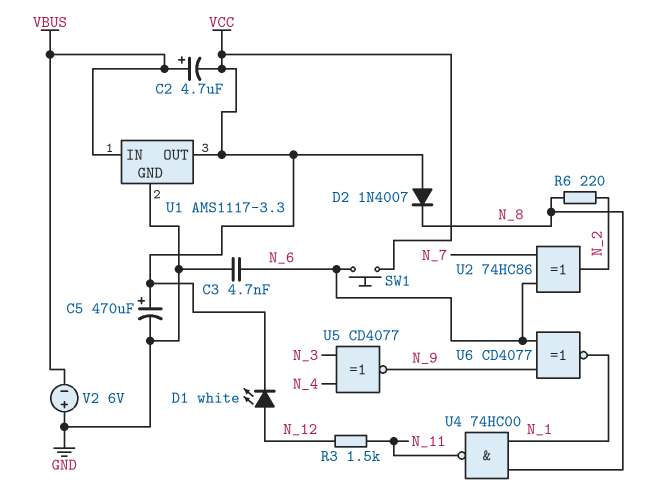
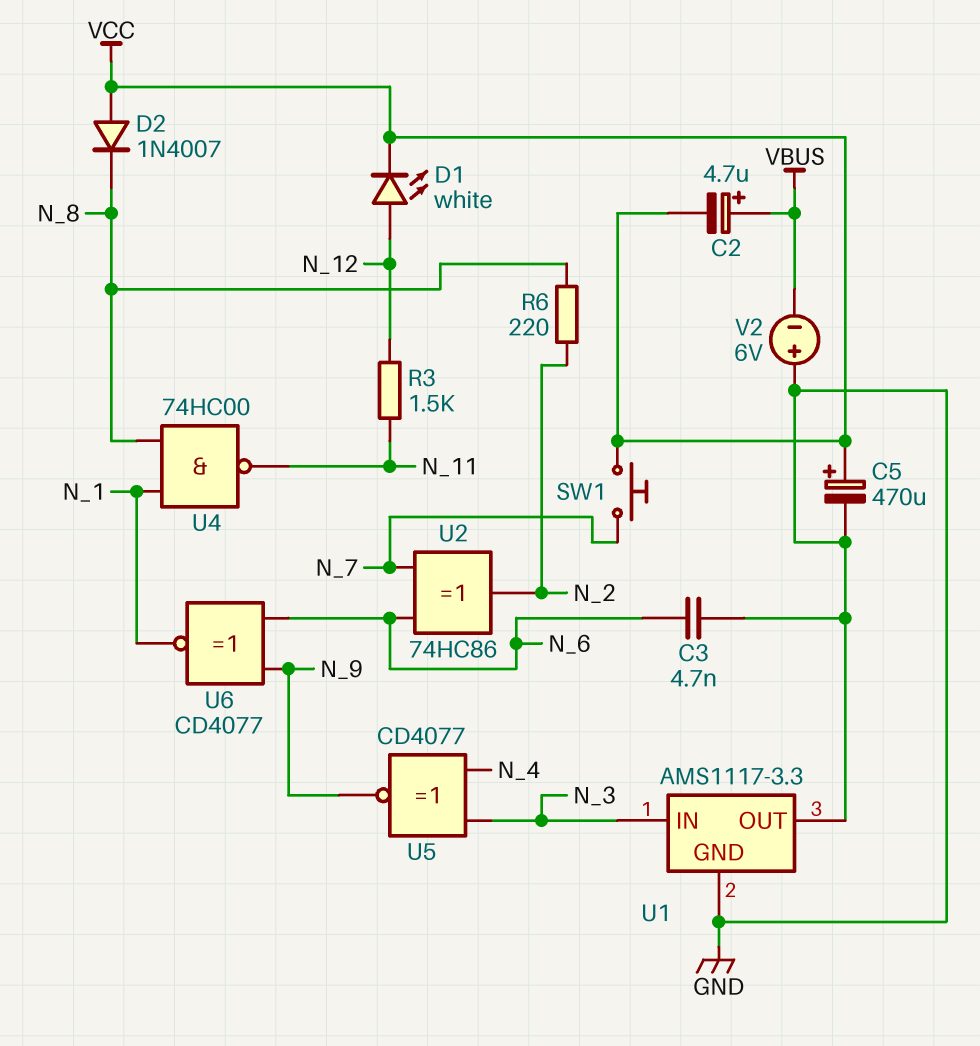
SW1: button (N_6, VCC) -> button (N_7, VCC)
U1 pin IN: VBUS -> N_3
U1 pin OUT: VCC -> GND

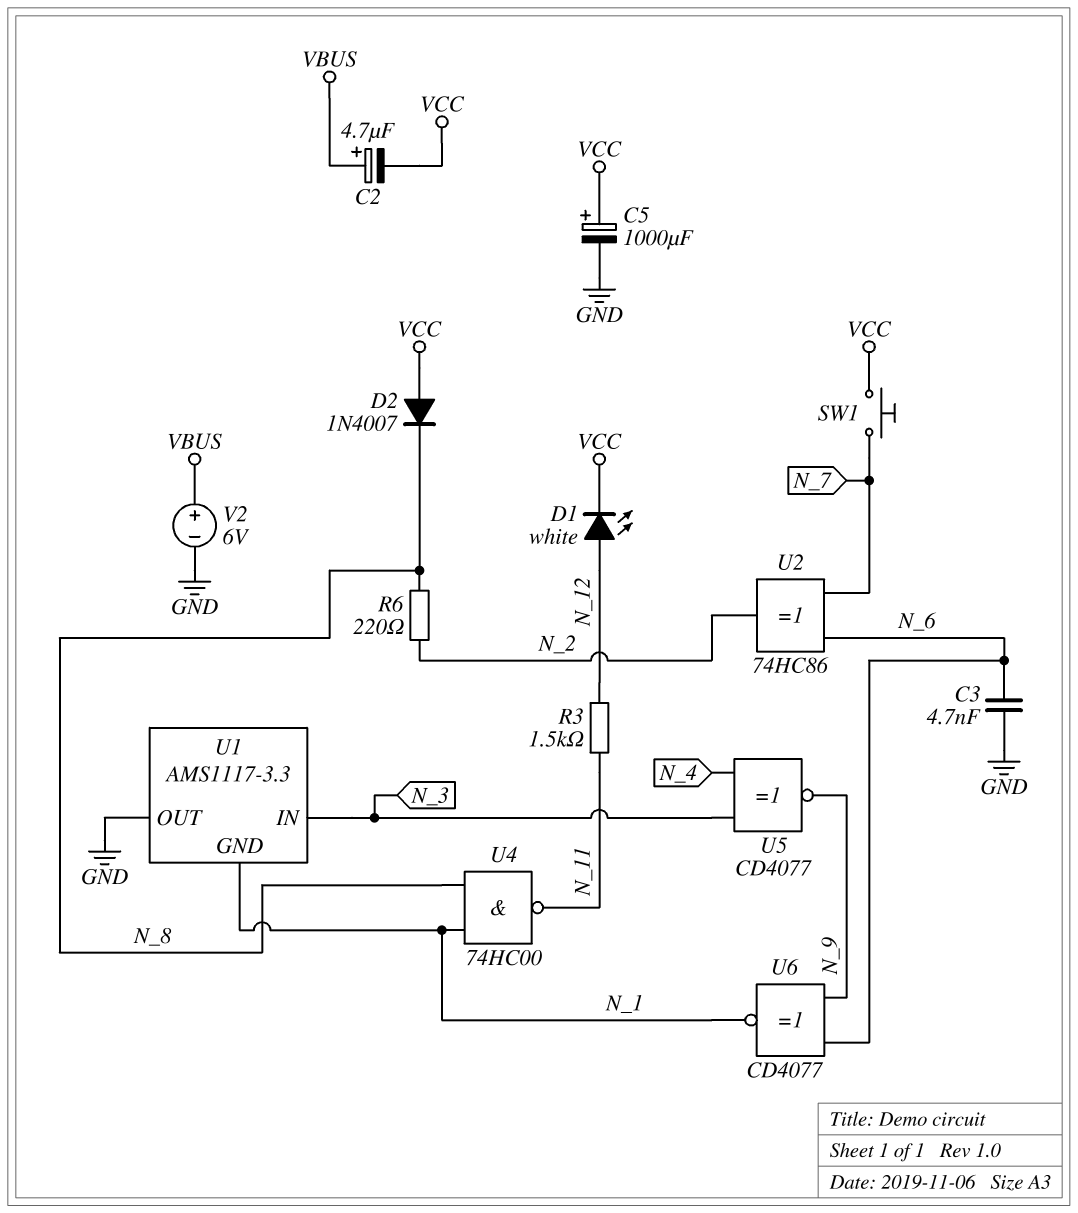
C5: 470uF (plus VCC, minus GND) -> 1000uF (plus VCC, minus GND)
U1 pin GND: GND -> N_1
V2: 6V (plus GND, minus VBUS) -> 6V (plus VBUS, minus GND)

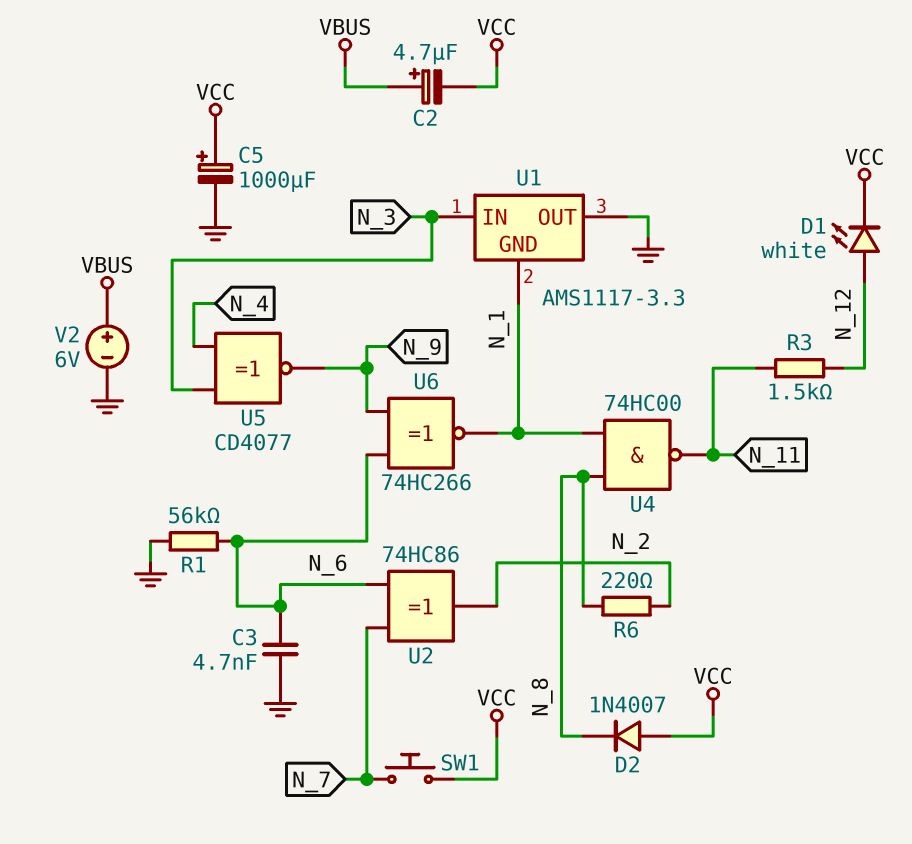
R1: none -> 56k (GND, N_6)
U6: XNOR CD4077 (in N_6, in N_9, out N_1) -> XNOR 74HC266 (in N_6, in N_9, out N_1)

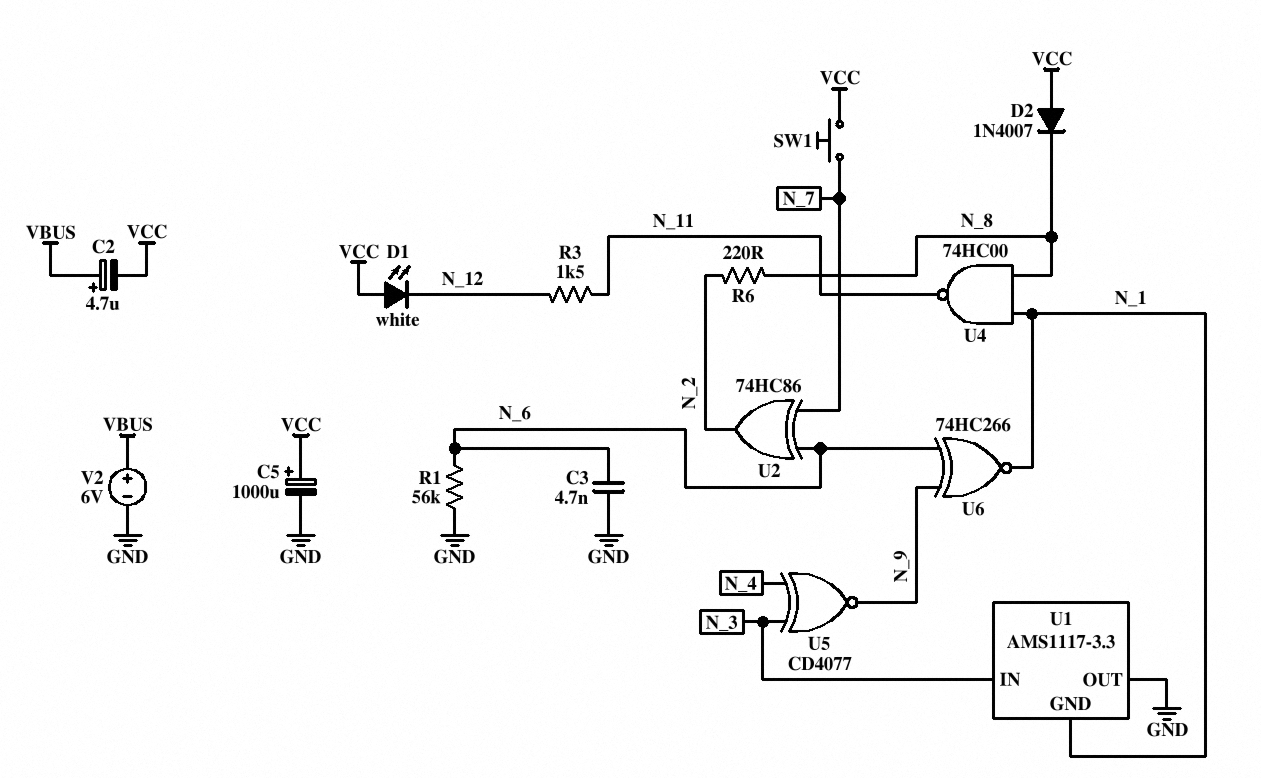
D1: LED white (A N_12, K VCC) -> LED white (A VCC, K N_12)

